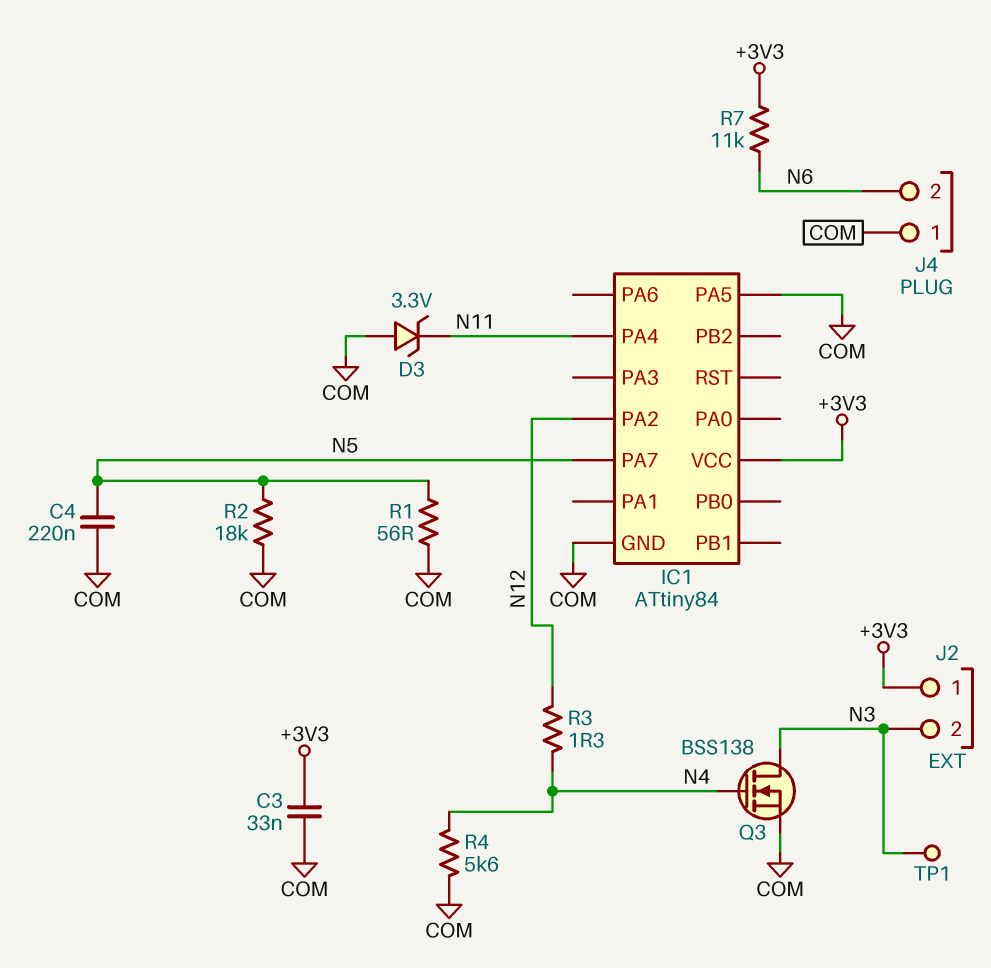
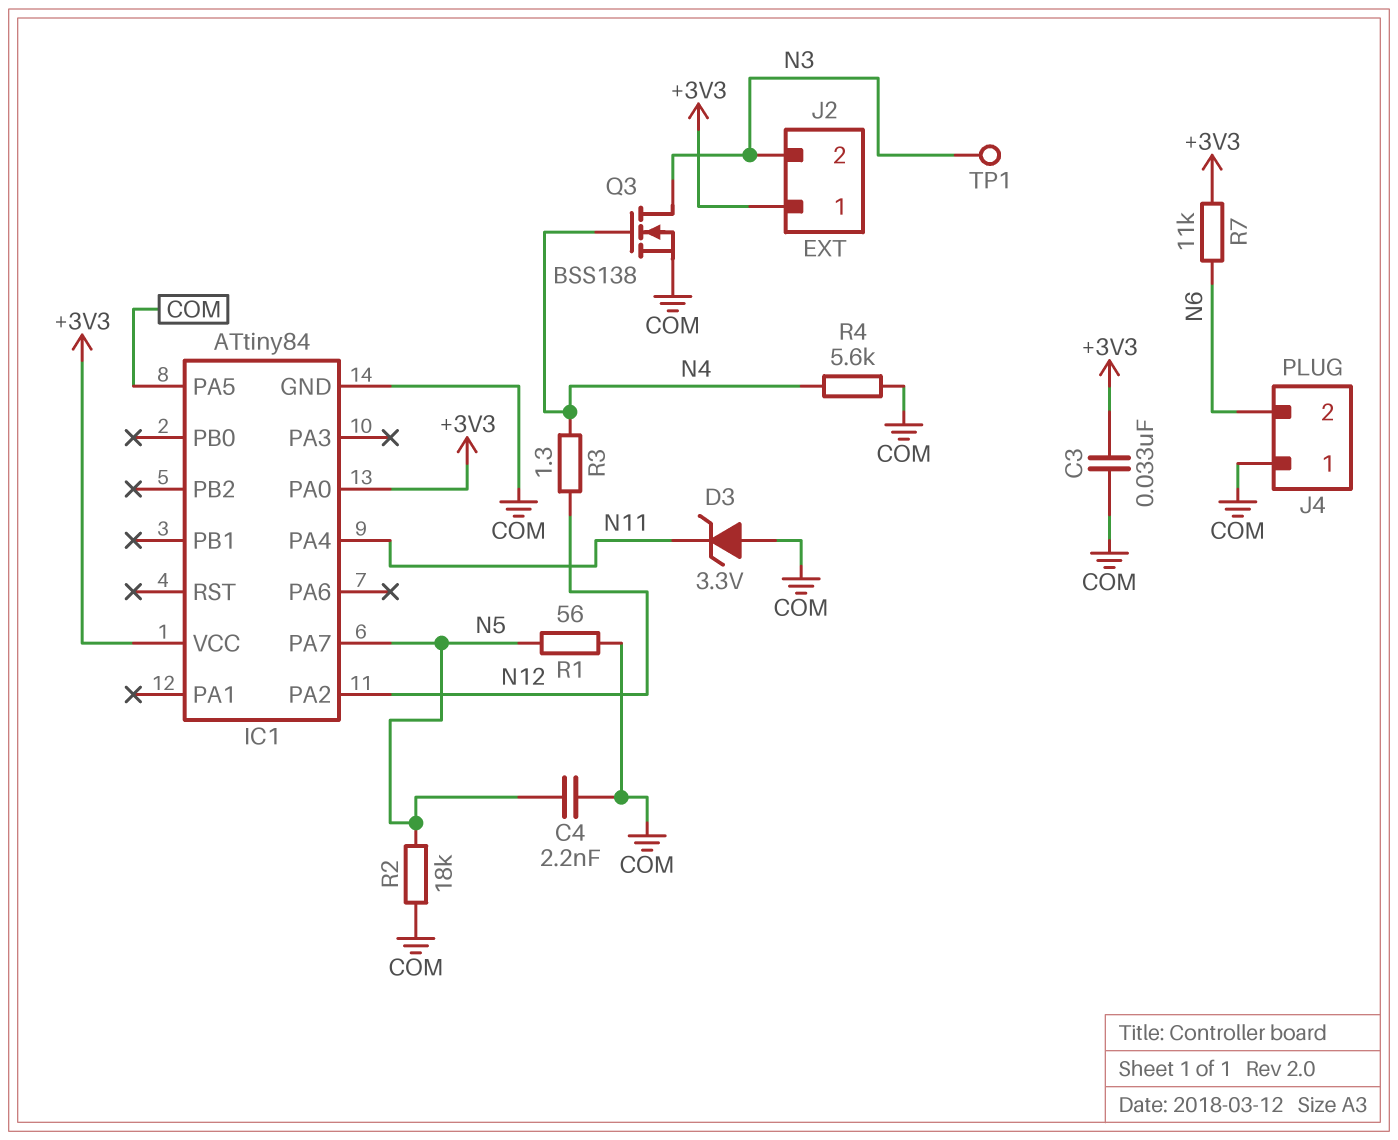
C4: 220nF (COM, N5) -> 2.2nF (COM, N5)
IC1 pin PA0: none -> +3V3

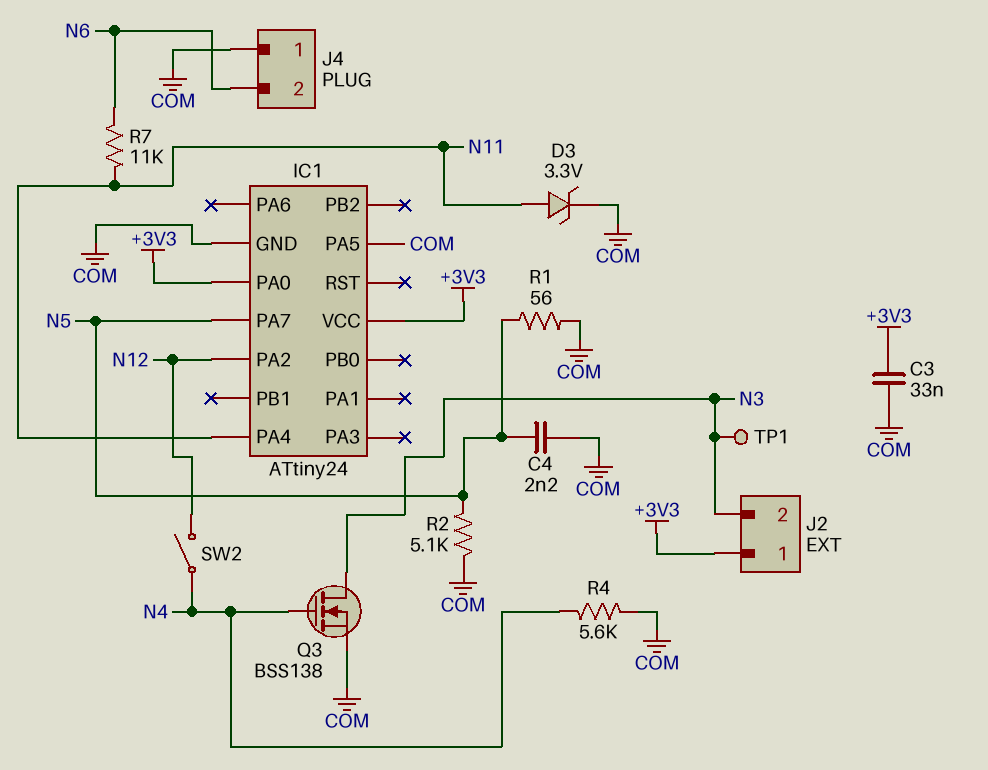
D3: zener 3.3V (A COM, K N11) -> zener 3.3V (A N11, K COM)
IC1: ATtiny84 -> ATtiny24
R2: 18k (COM, N5) -> 5.1k (COM, N5)
R3: 1.3 (N4, N12) -> none
R7: 11k (+3V3, N6) -> 11k (N6, N11)
SW2: none -> switch (N4, N12)

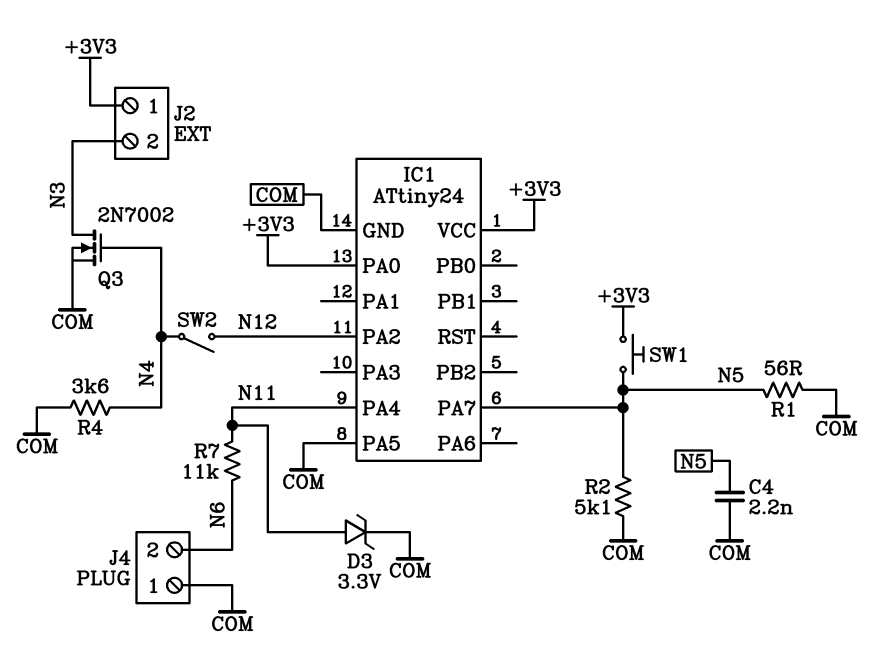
C3: 33nF (+3V3, COM) -> none
Q3: NMOS BSS138 (G N4, D N3, S COM) -> NMOS 2N7002 (G N4, D N3, S COM)
R4: 5.6k (COM, N4) -> 3.6k (COM, N4)
SW1: none -> button (+3V3, N5)
TP1: test point (N3) -> none

